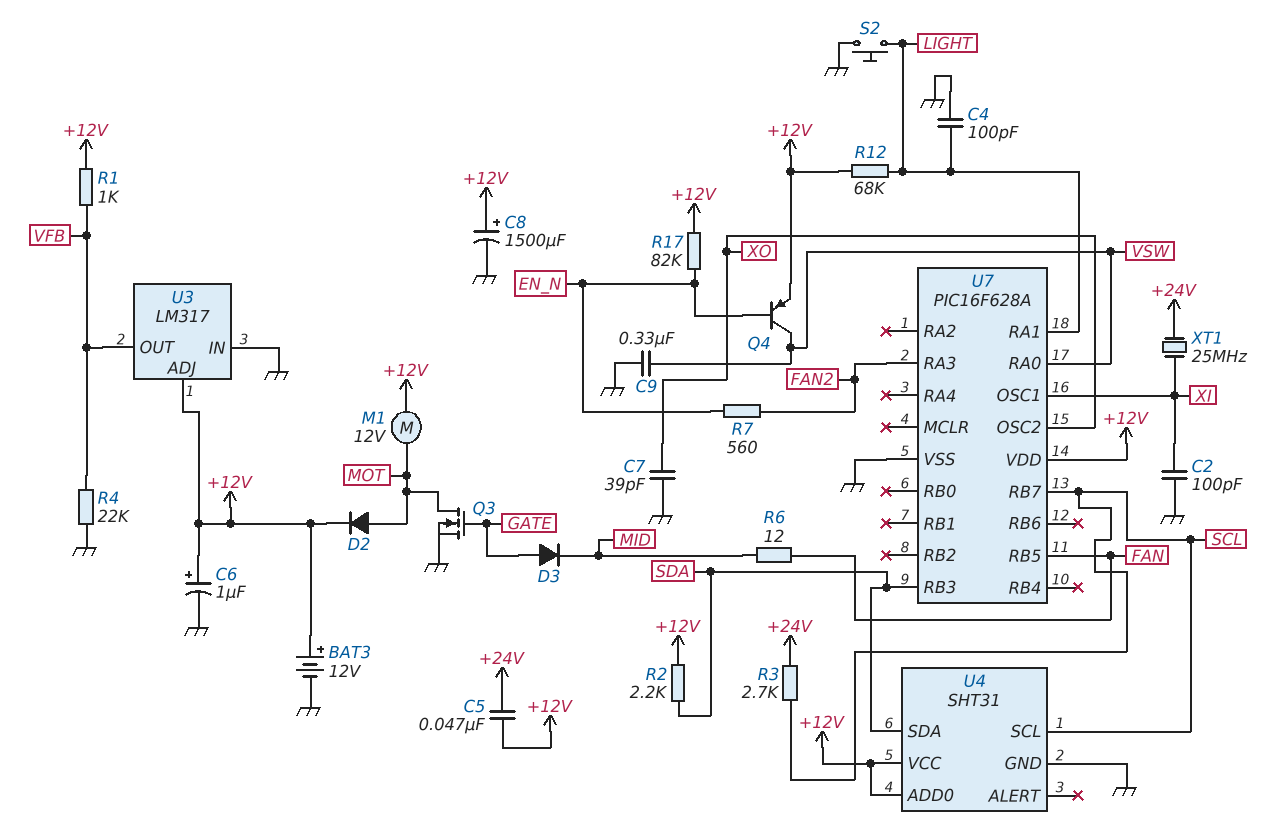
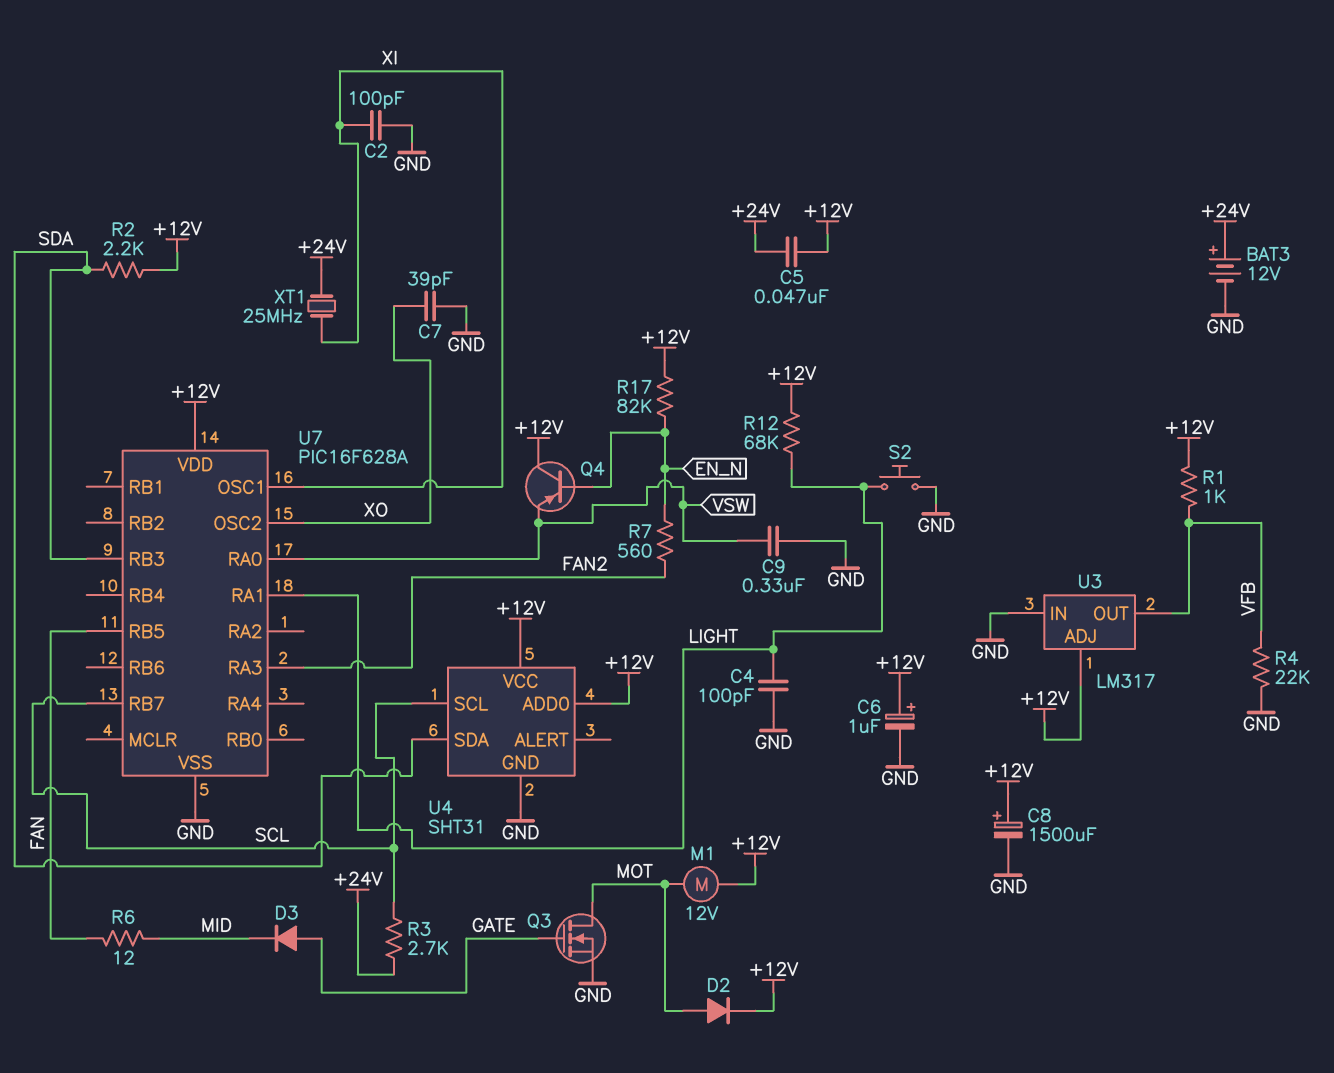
BAT3: 12V (plus +12V, minus GND) -> 12V (plus +24V, minus GND)
Q4: PNP (B EN_N, C VSW, E +12V) -> PNP (B EN_N, C +12V, E VSW)

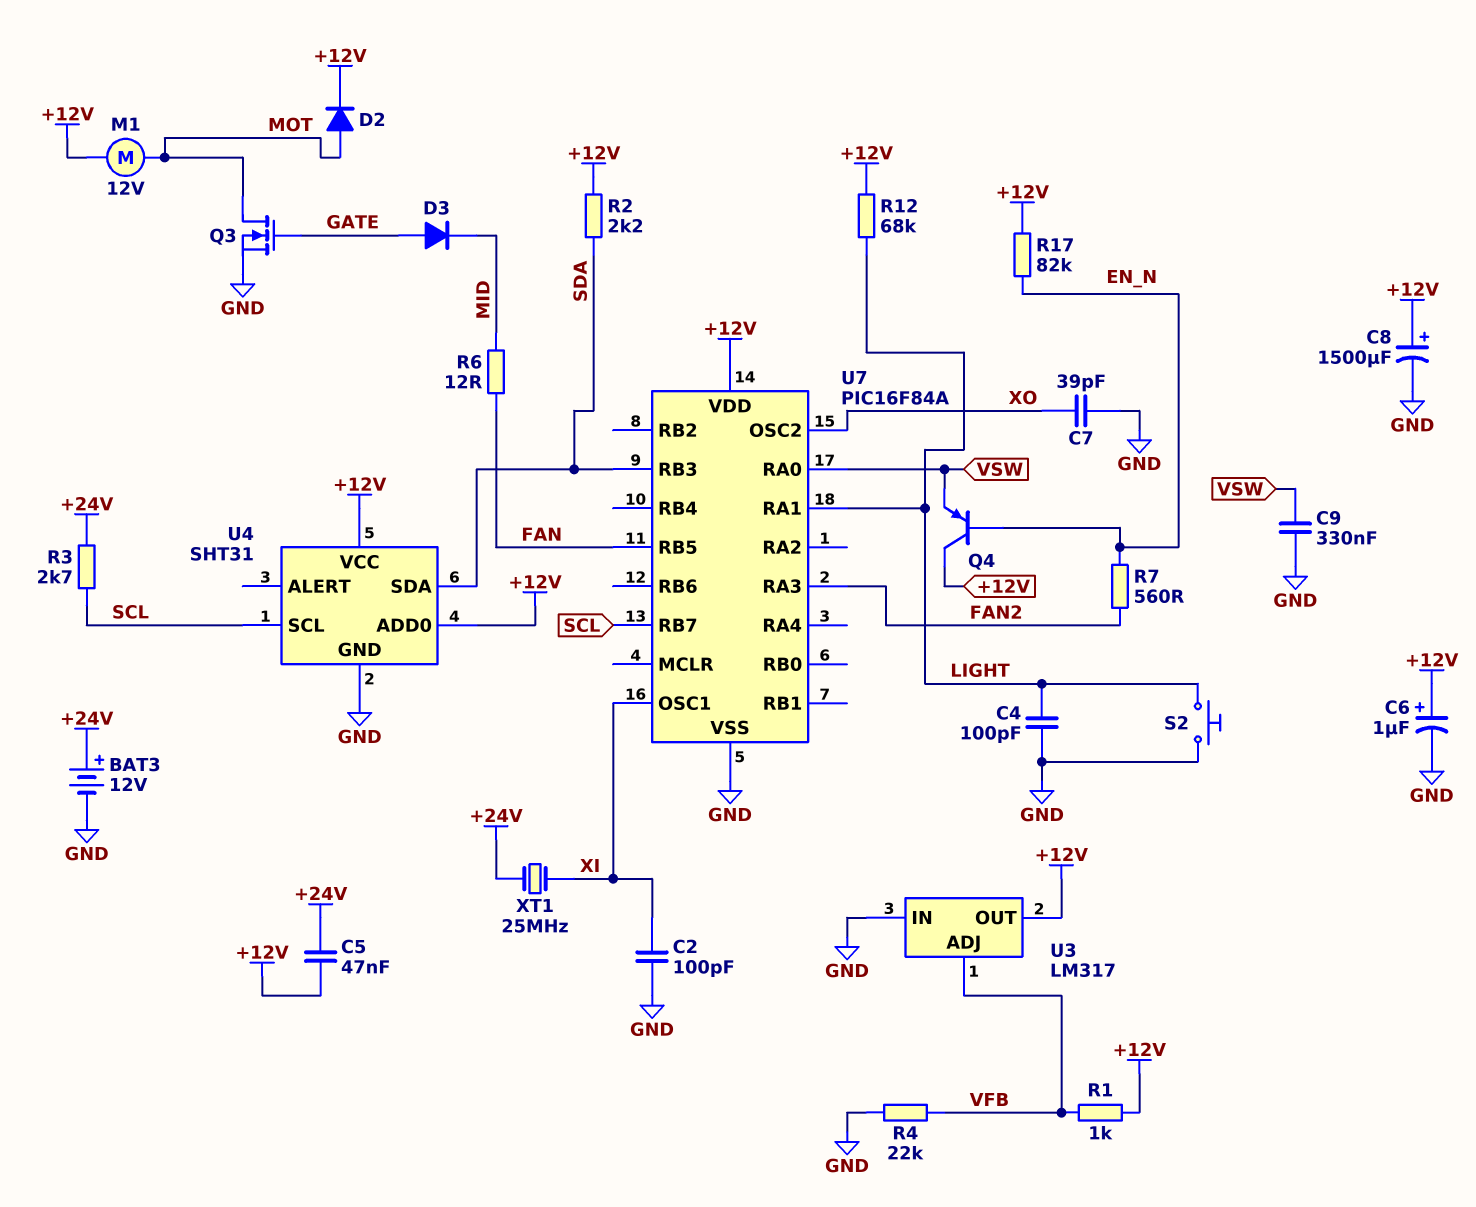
U3 pin ADJ: +12V -> VFB
U3 pin OUT: VFB -> +12V
U7: PIC16F628A -> PIC16F84A

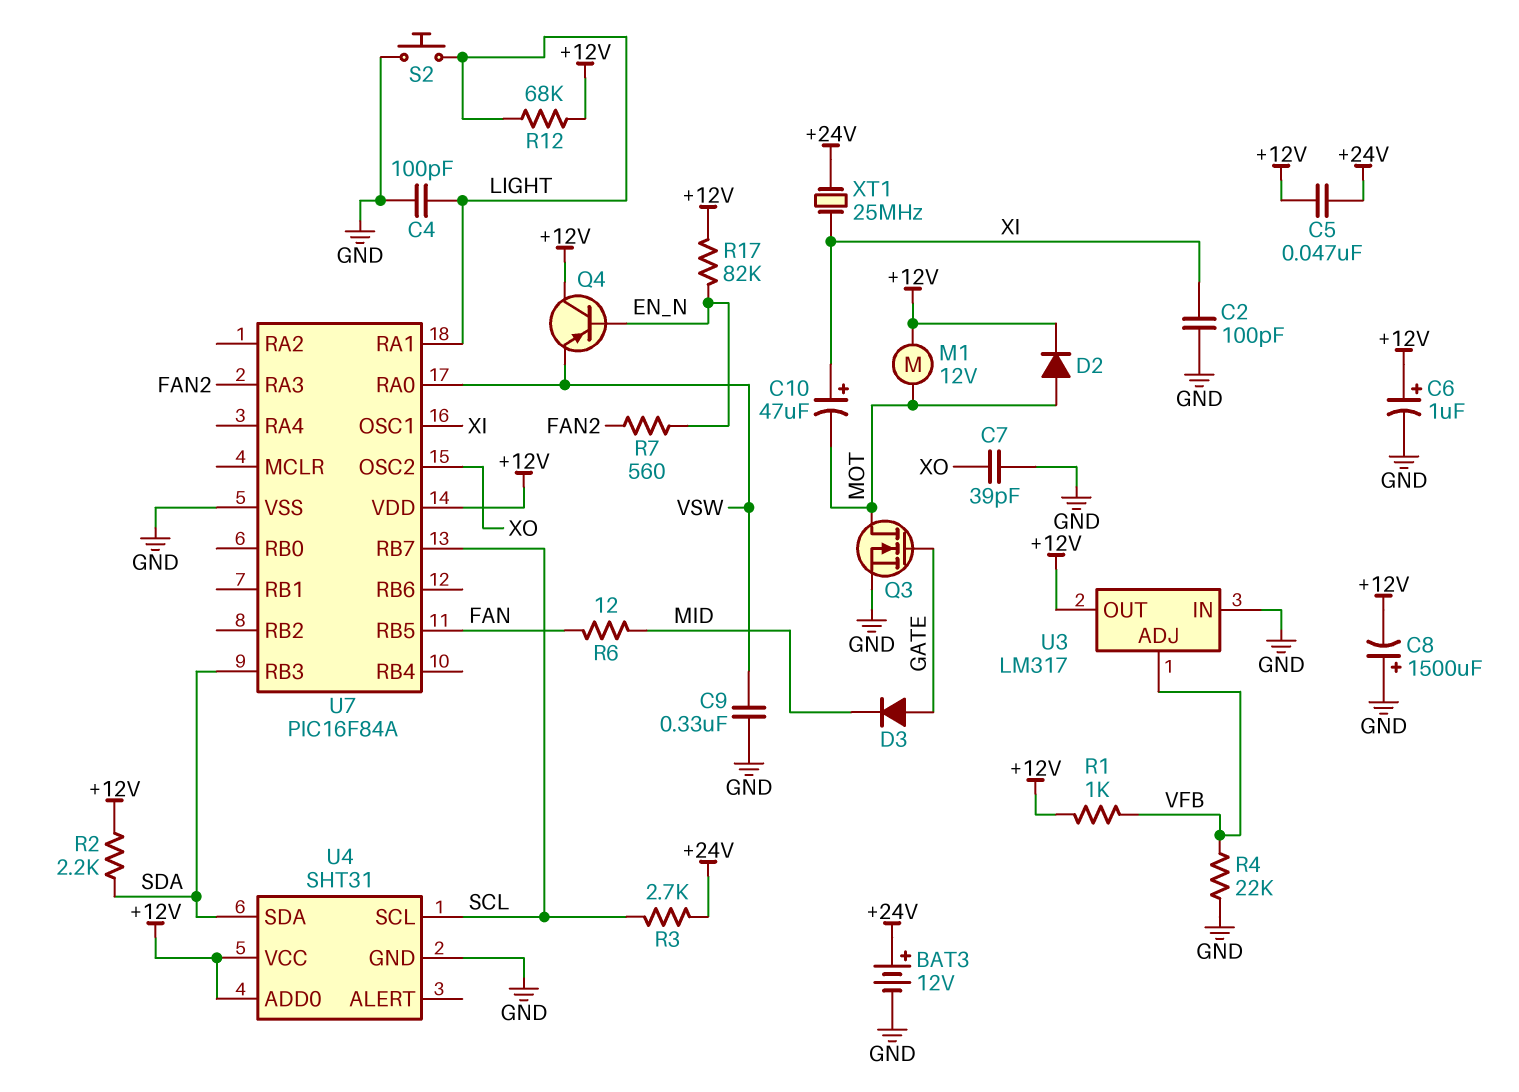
C8: 1500uF (plus +12V, minus GND) -> 1500uF (plus GND, minus +12V)
C10: none -> 47uF (plus XI, minus MOT)

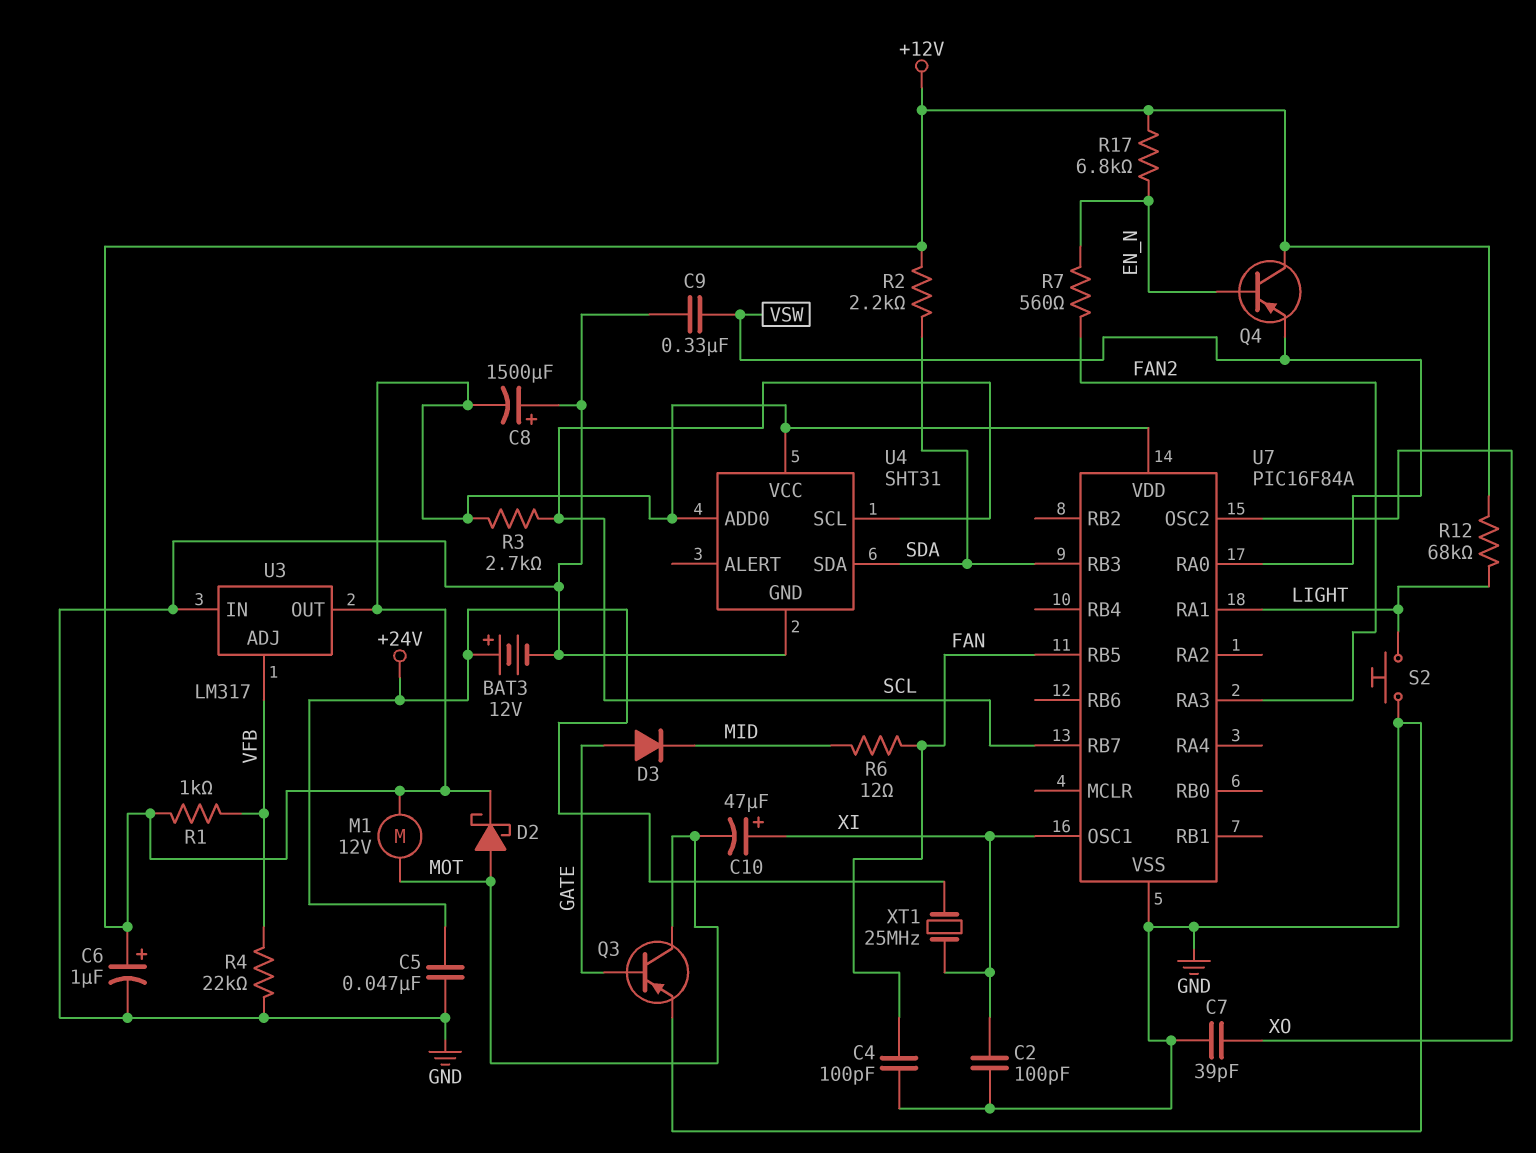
C4: 100pF (GND, LIGHT) -> 100pF (FAN, GND)
C5: 47nF (+12V, +24V) -> 47nF (+24V, GND)
D2: diode (A MOT, K +12V) -> schottky (A MOT, K +12V)
Q3: NMOS (G GATE, D MOT, S GND) -> PNP (B GATE, C MOT, E GND)
R3: 2.7k (+24V, SCL) -> 2.7k (+12V, SCL)
R17: 82k (+12V, EN_N) -> 6.8k (+12V, EN_N)

